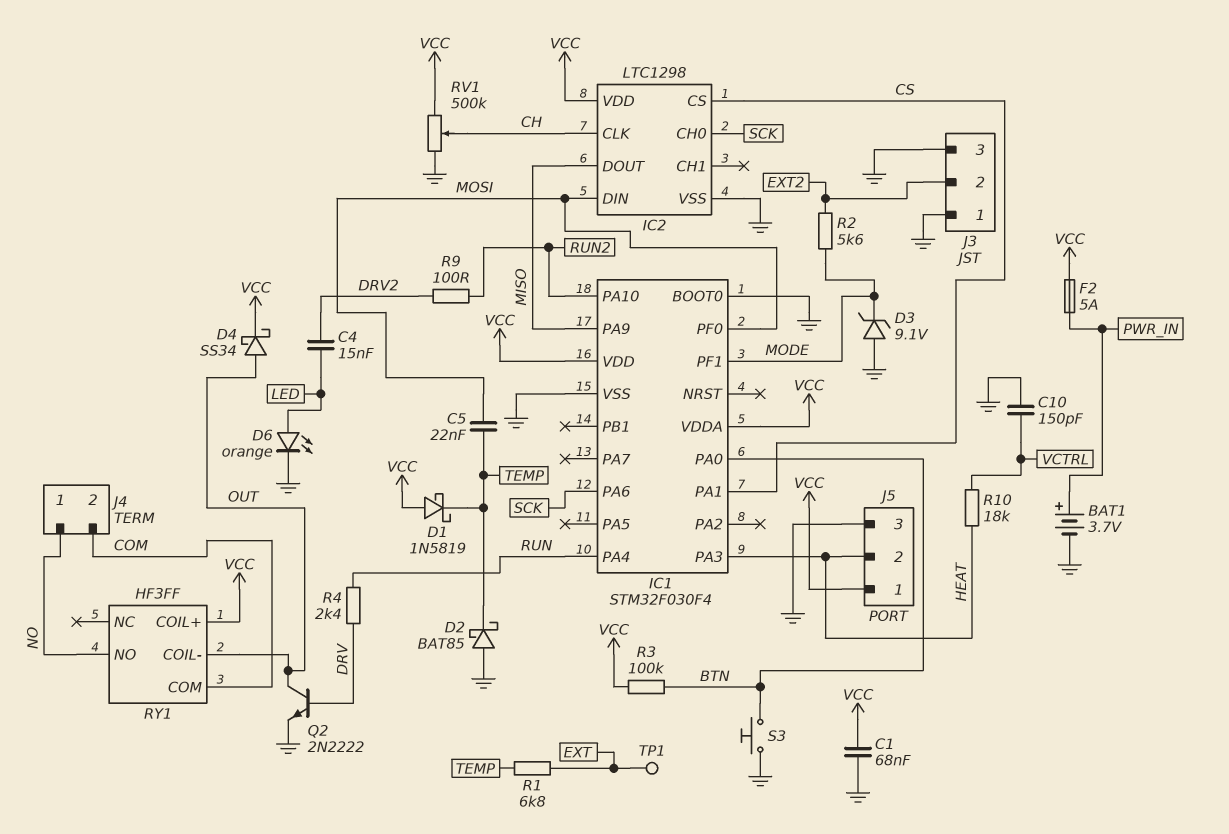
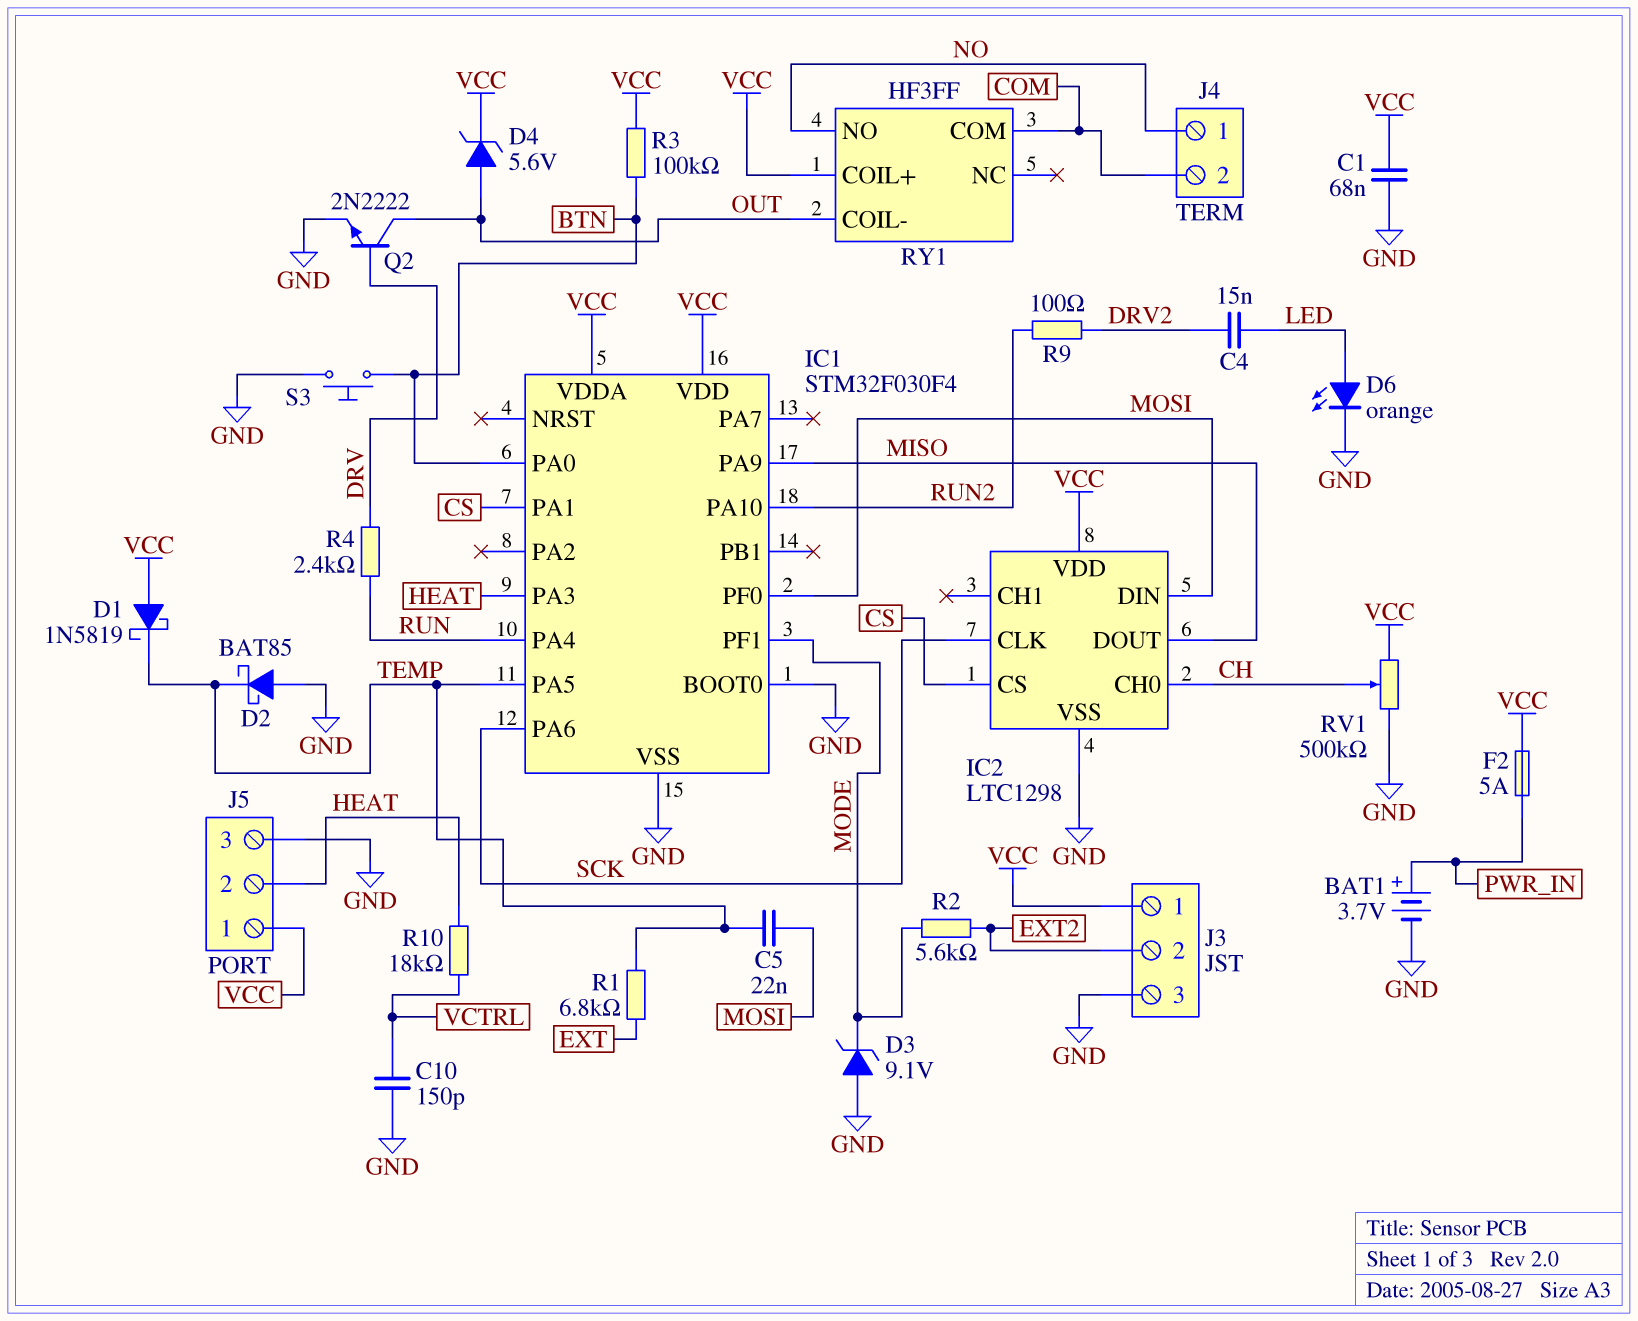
D4: schottky SS34 (A OUT, K VCC) -> zener 5.6V (A OUT, K VCC)
IC1 pin PA5: none -> TEMP
IC2 pin CH0: SCK -> CH
IC2 pin CLK: CH -> SCK
J3 pin 1: GND -> VCC
TP1: test point (EXT) -> none

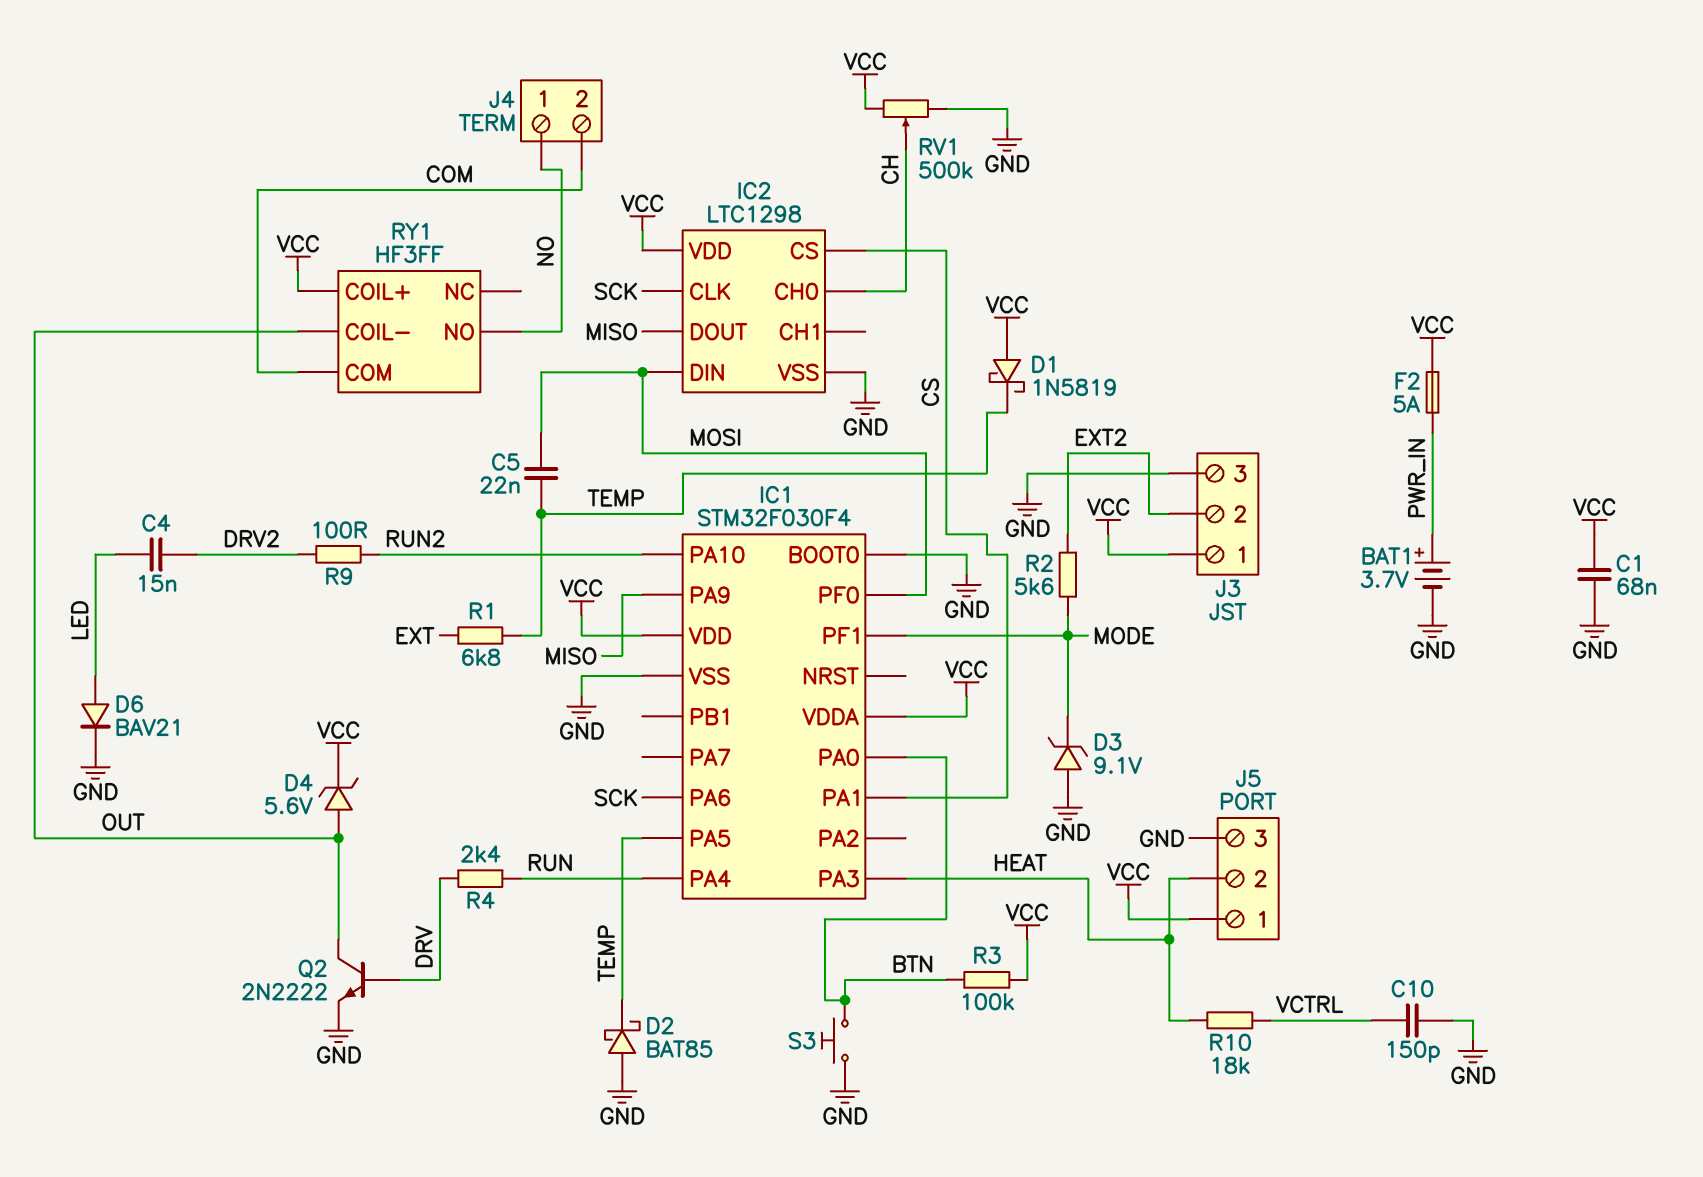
D6: LED orange (A LED, K GND) -> diode BAV21 (A LED, K GND)

